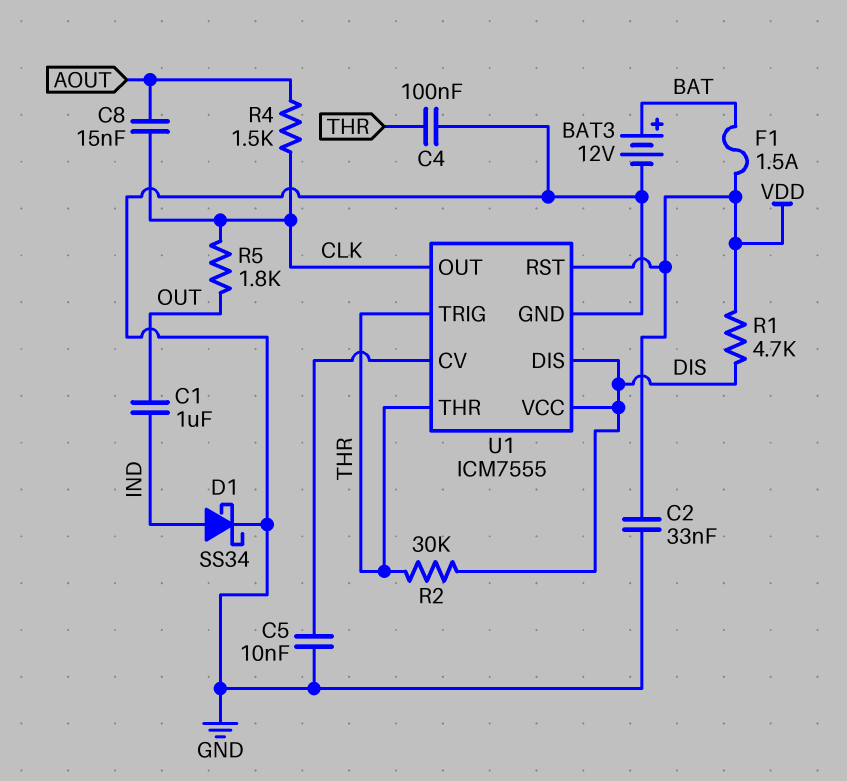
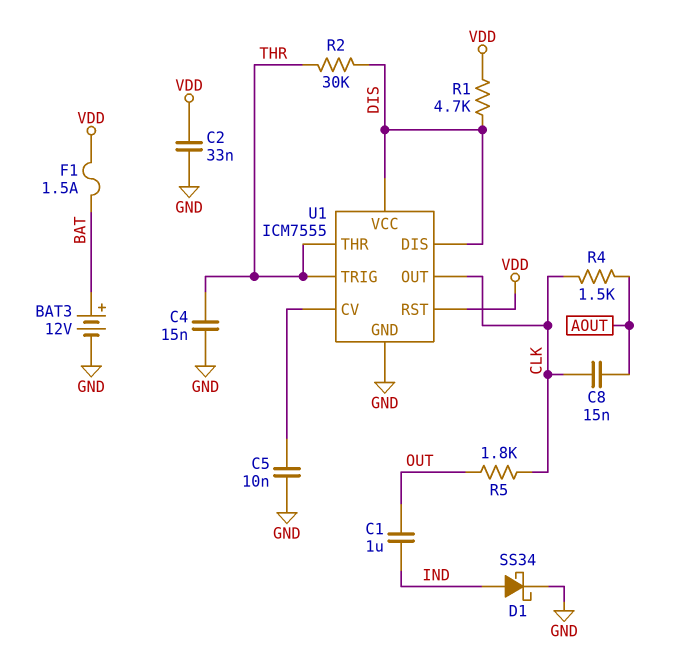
C4: 100nF (GND, THR) -> 15nF (GND, THR)

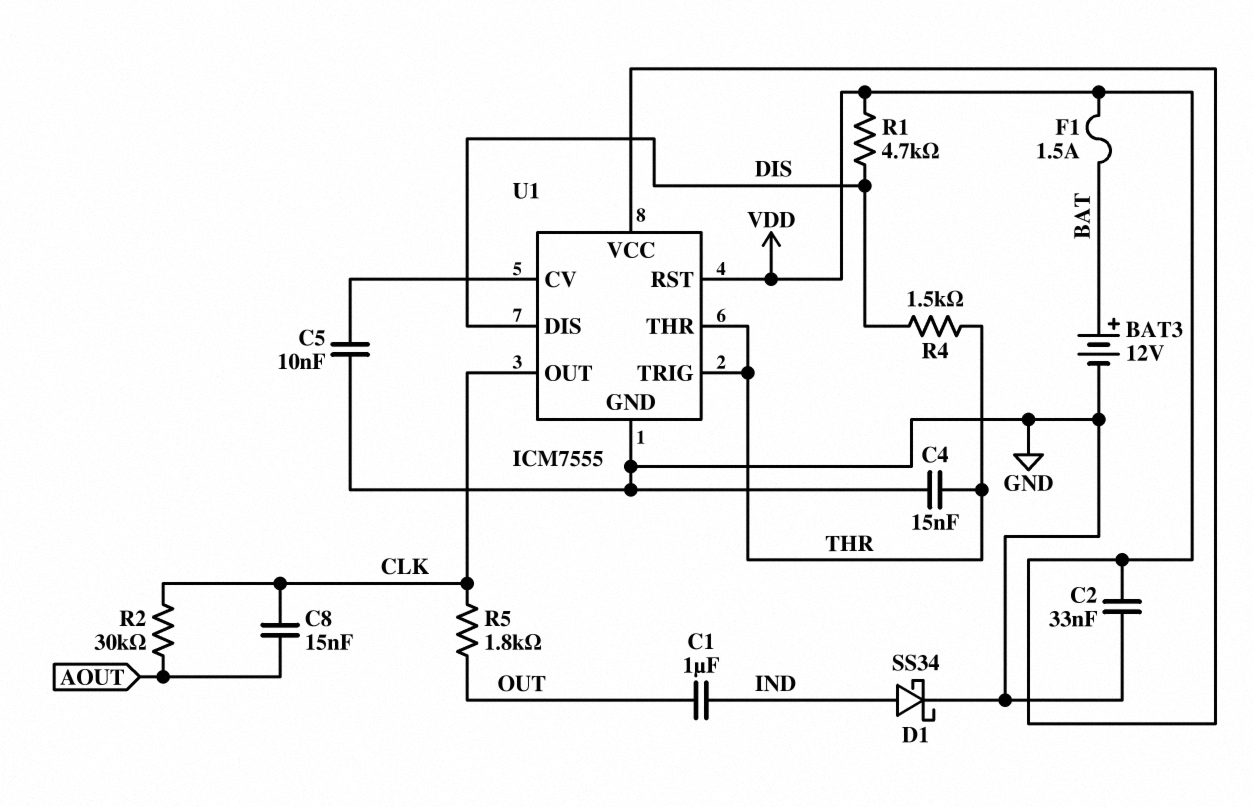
R2: 30k (DIS, THR) -> 30k (AOUT, CLK)
R4: 1.5k (AOUT, CLK) -> 1.5k (DIS, THR)
U1 pin VCC: DIS -> VDD

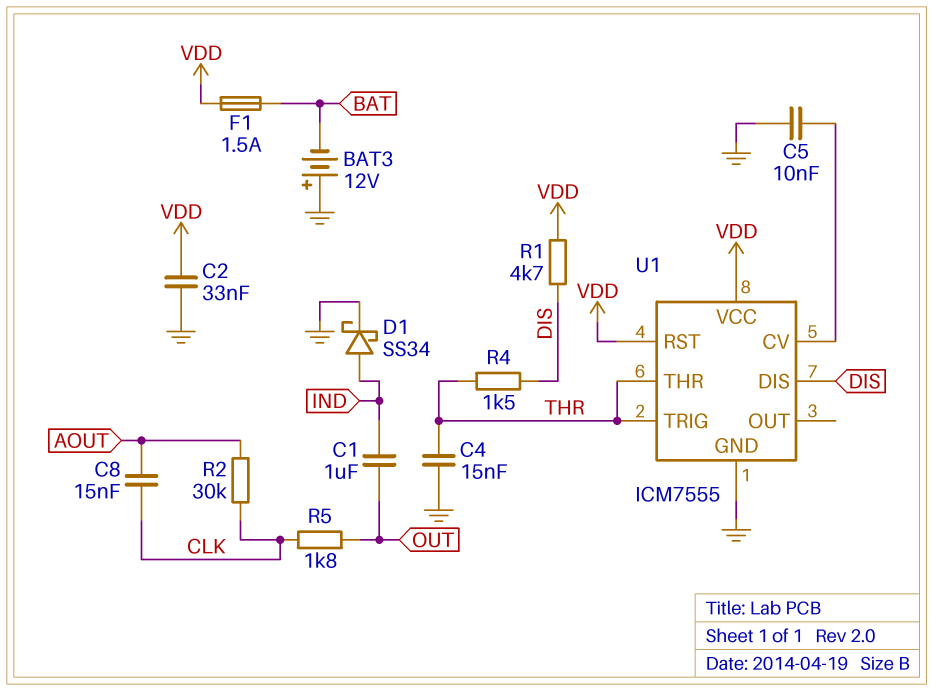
BAT3: 12V (plus BAT, minus GND) -> 12V (plus GND, minus BAT)
U1 pin OUT: CLK -> none

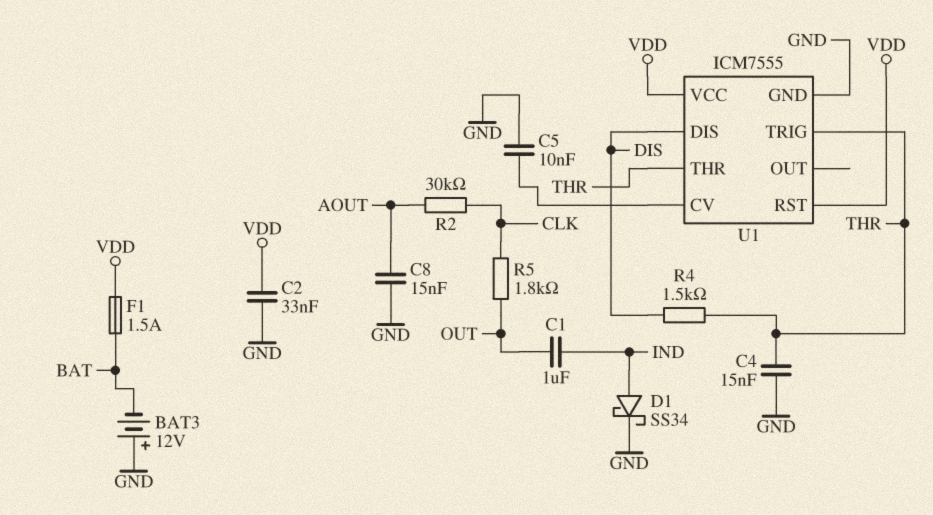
C8: 15nF (AOUT, CLK) -> 15nF (AOUT, GND)
R1: 4.7k (DIS, VDD) -> none

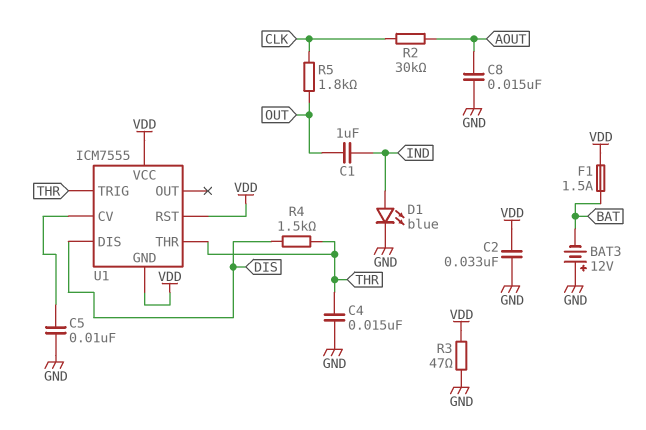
D1: schottky SS34 (A IND, K GND) -> LED blue (A IND, K GND)
R3: none -> 47 (GND, VDD)
U1 pin GND: GND -> VDD

